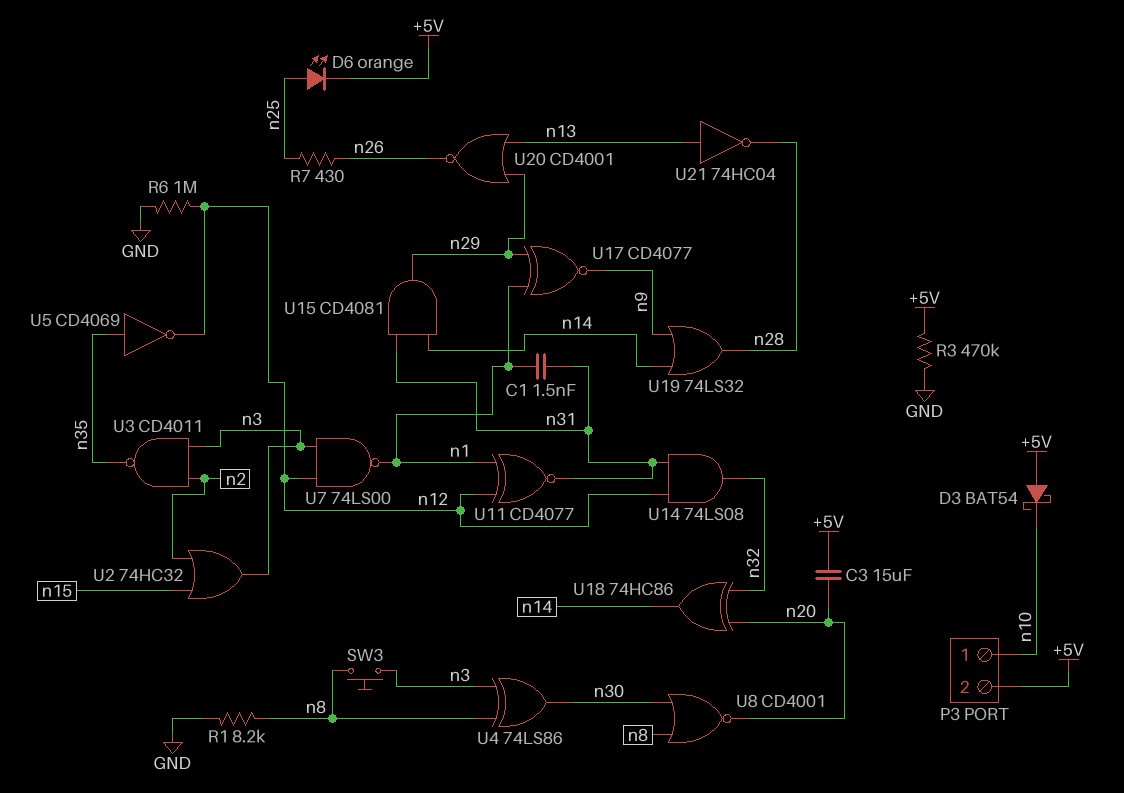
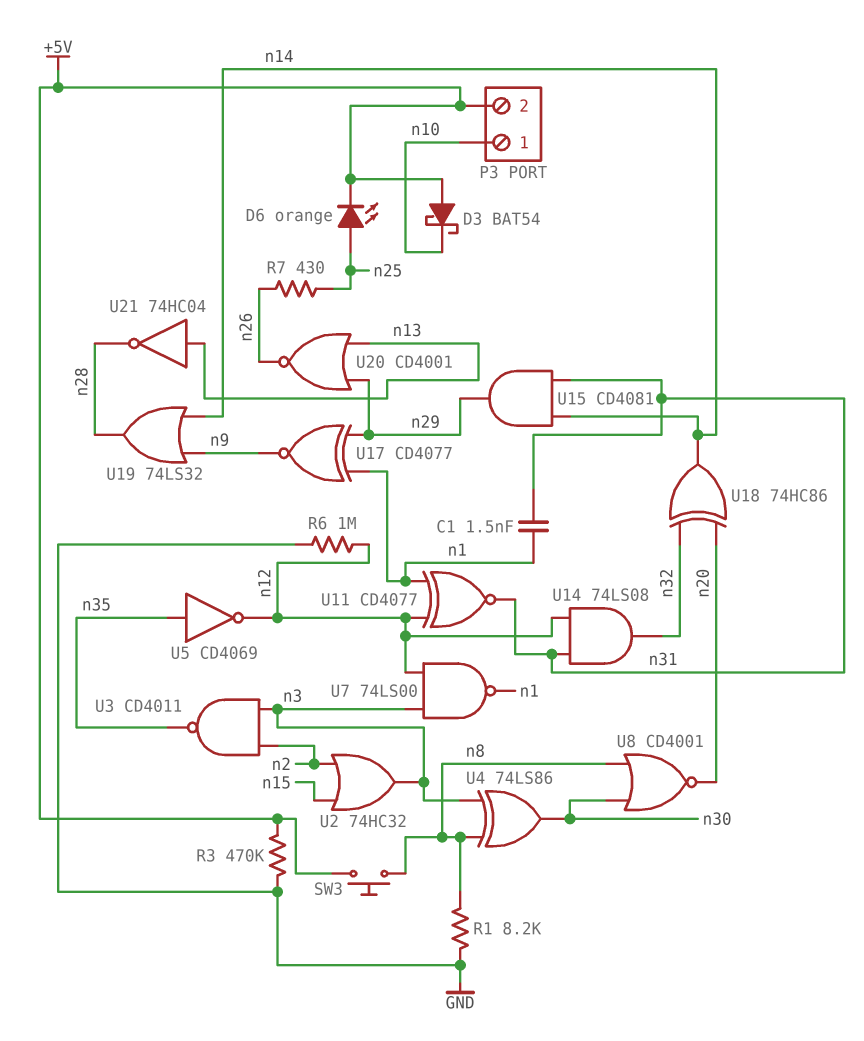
C3: 15uF (+5V, n20) -> none
SW3: button (n3, n8) -> button (+5V, n8)

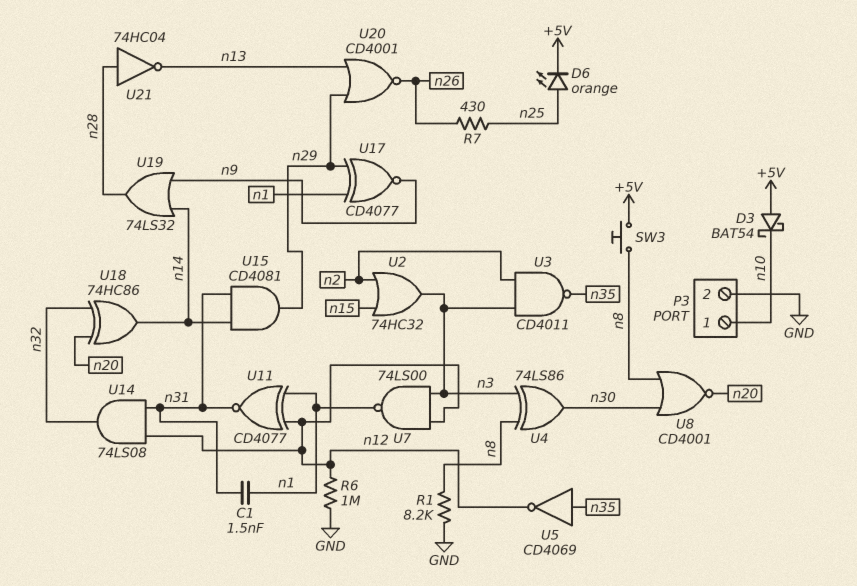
P3 pin 2: +5V -> GND
R3: 470k (+5V, GND) -> none
U21: NOT 74HC04 (in n13, out n28) -> NOT 74HC04 (in n28, out n13)

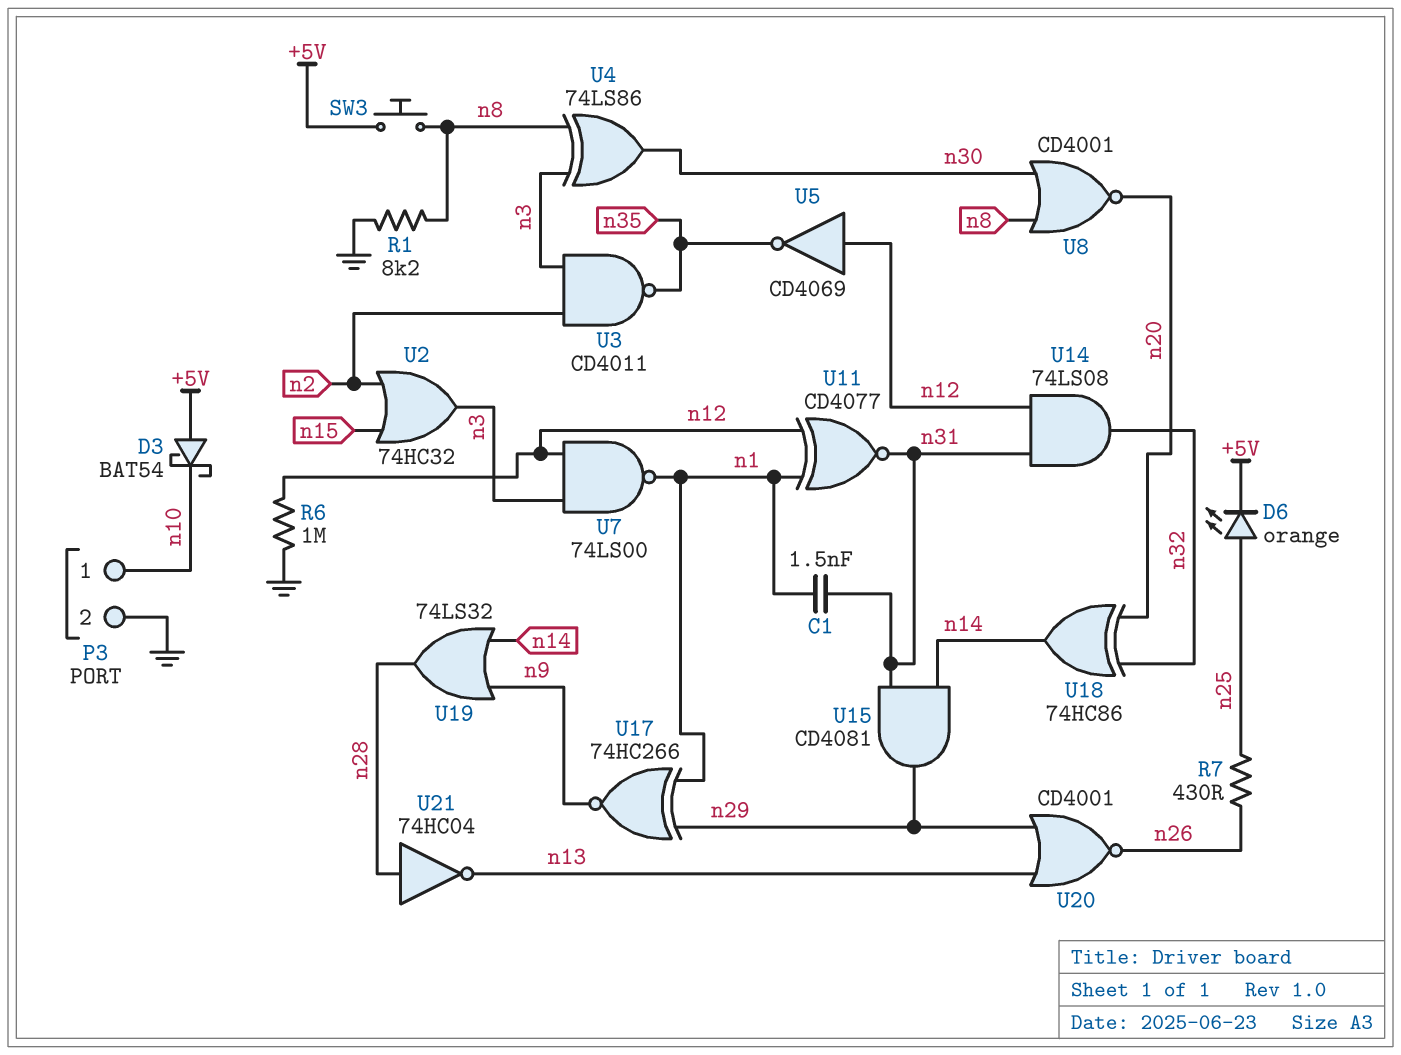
U5: NOT CD4069 (in n35, out n12) -> NOT CD4069 (in n12, out n35)
U17: XNOR CD4077 (in n1, in n29, out n9) -> XNOR 74HC266 (in n1, in n29, out n9)

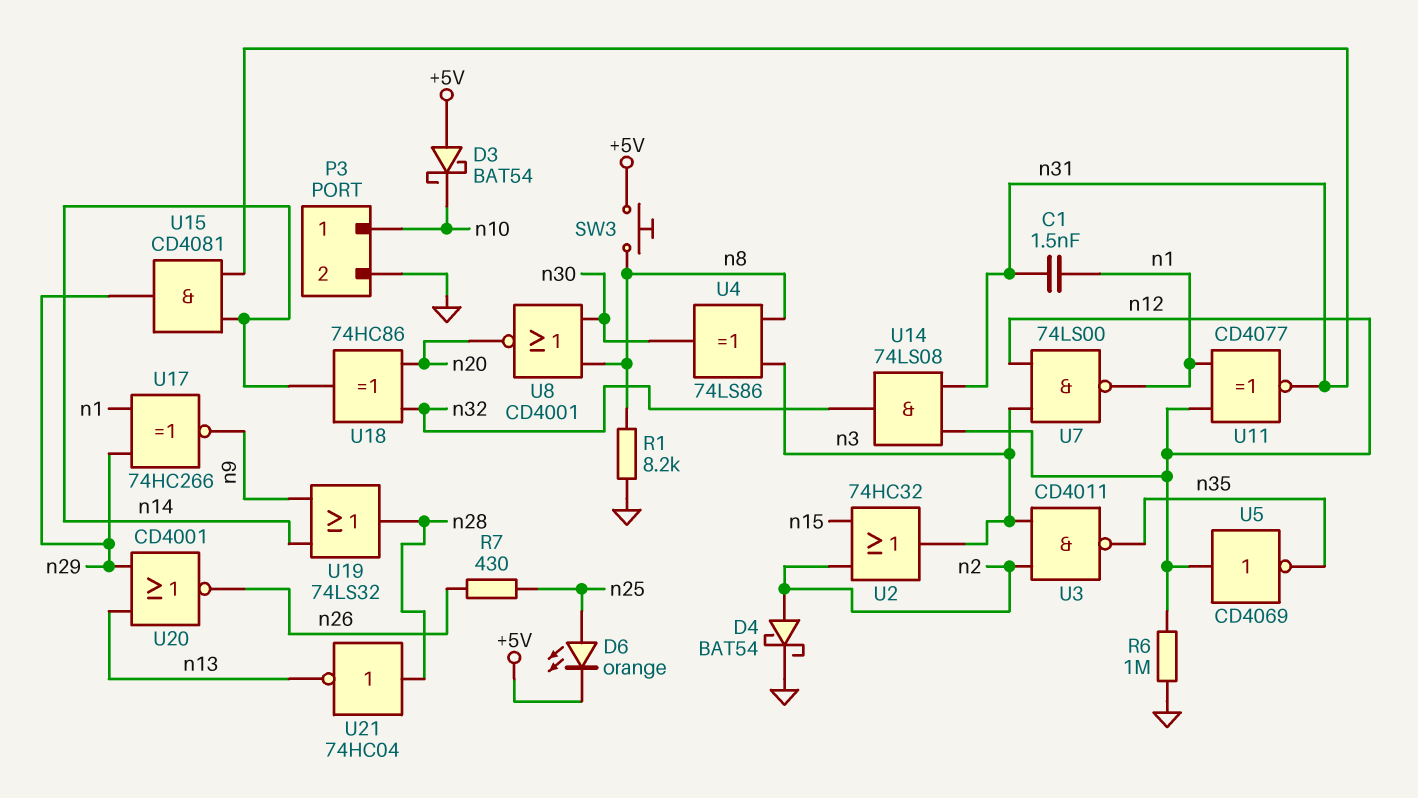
D4: none -> schottky BAT54 (A n2, K GND)

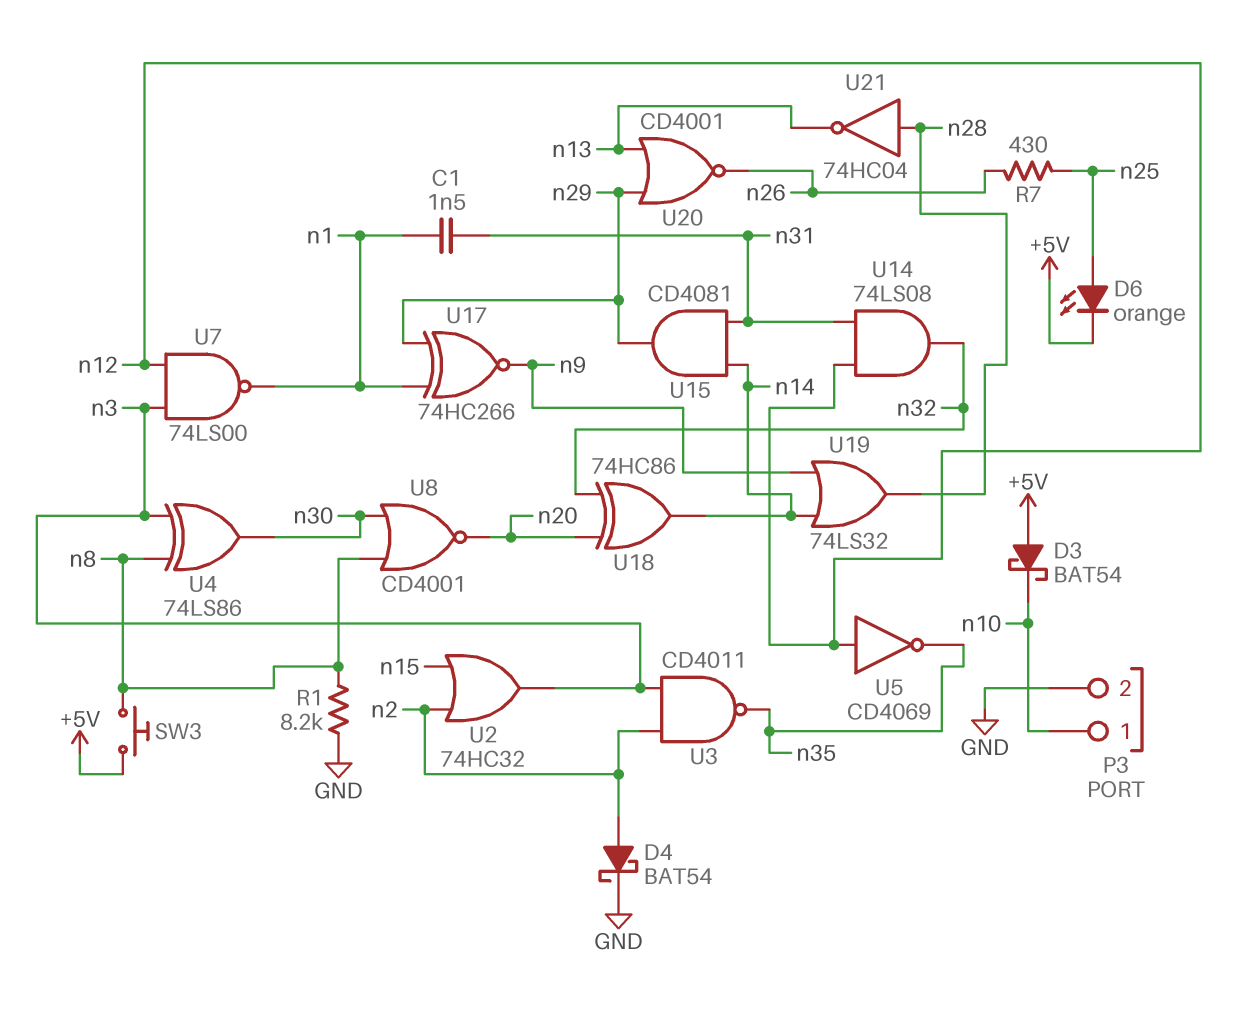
R6: 1M (GND, n12) -> none
U11: XNOR CD4077 (in n1, in n12, out n31) -> none

